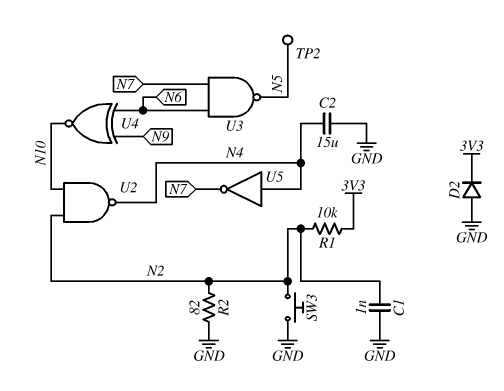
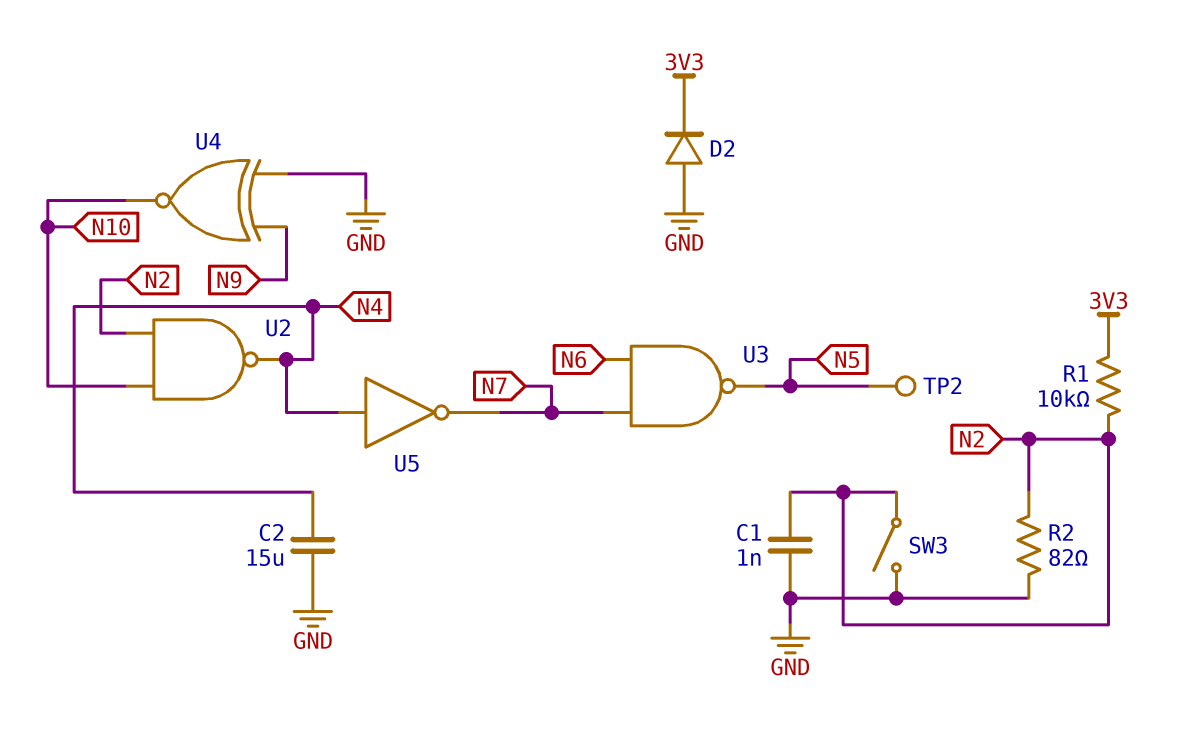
SW3: button (GND, N2) -> switch (GND, N2)
U4: XNOR (in N6, in N9, out N10) -> XNOR (in GND, in N9, out N10)

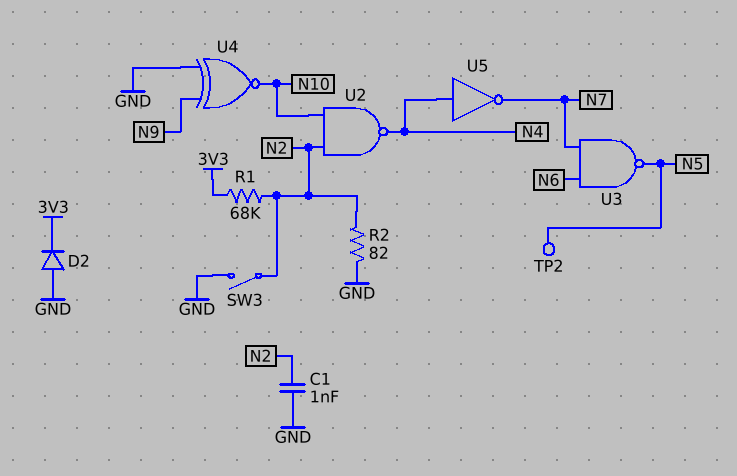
C2: 15uF (GND, N4) -> none
R1: 10k (3V3, N2) -> 68k (3V3, N2)

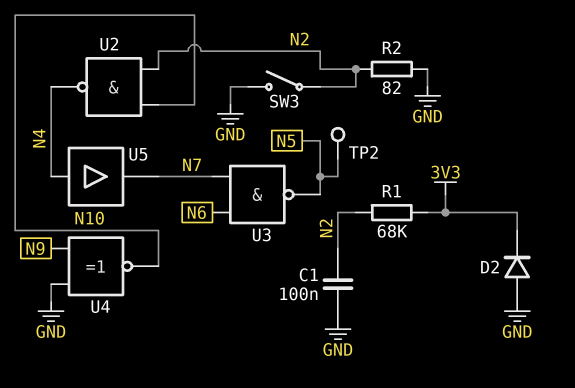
C1: 1nF (GND, N2) -> 100nF (GND, N2)
U5: NOT (in N4, out N7) -> buffer (in N4, out N7)

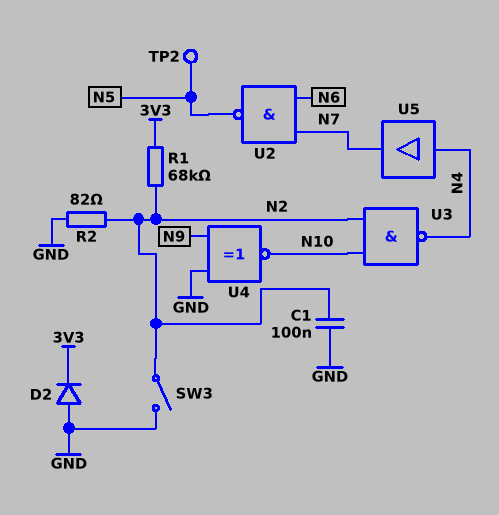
U2: NAND (in N2, in N10, out N4) -> NAND (in N6, in N7, out N5)
U3: NAND (in N6, in N7, out N5) -> NAND (in N2, in N10, out N4)

